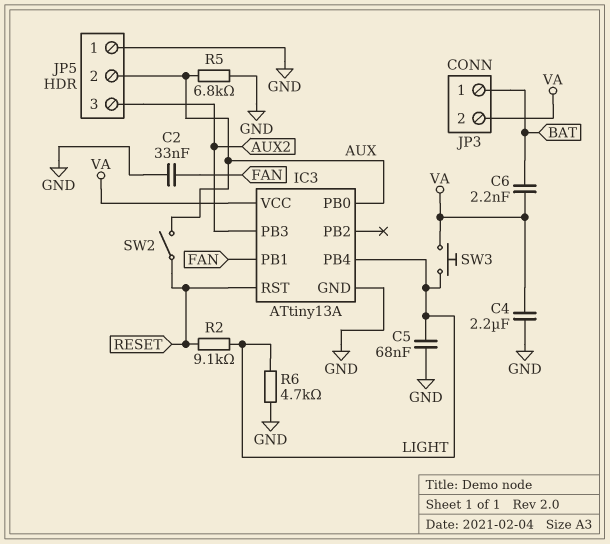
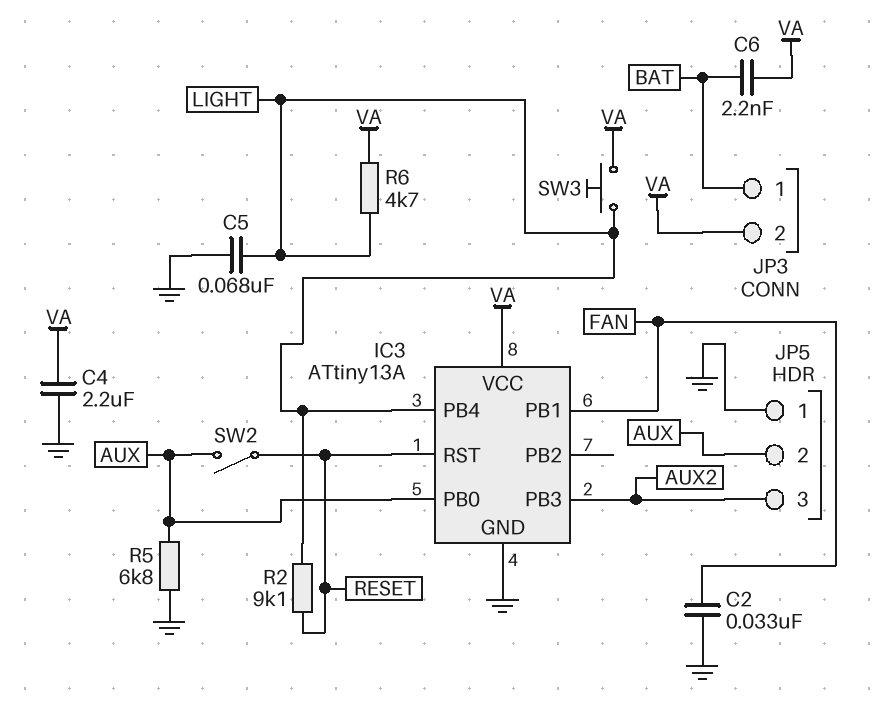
R6: 4.7k (GND, LIGHT) -> 4.7k (LIGHT, VA)

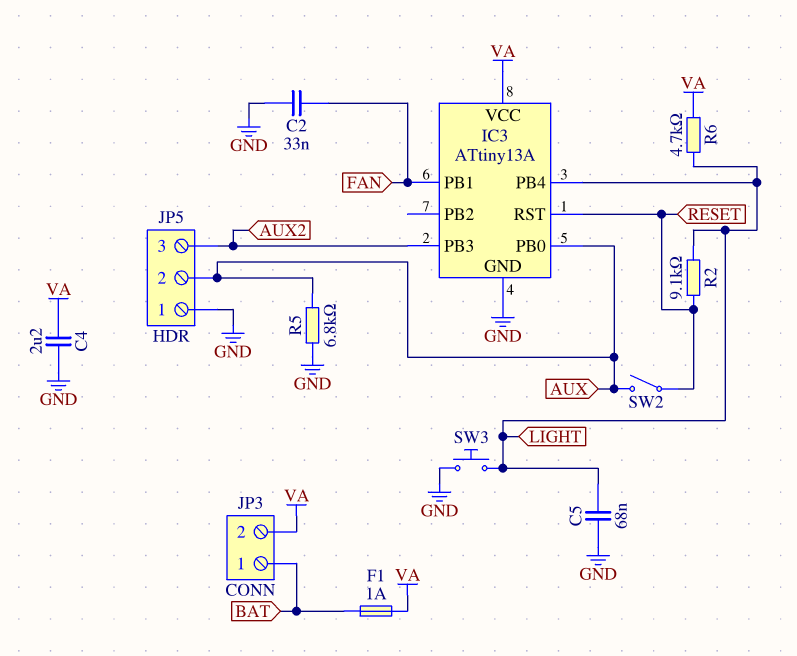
C6: 2.2nF (BAT, VA) -> none
F1: none -> 1A (BAT, VA)
SW3: button (LIGHT, VA) -> button (GND, LIGHT)

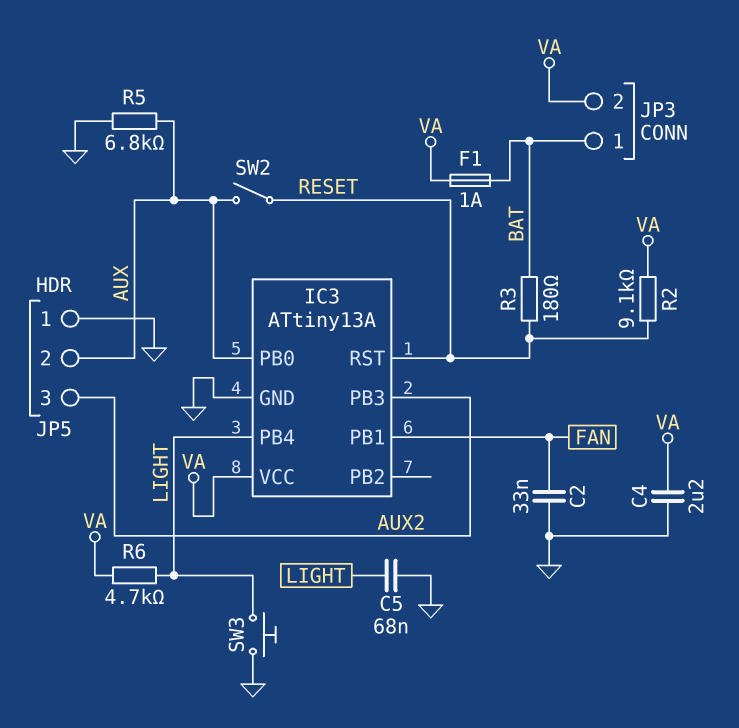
R2: 9.1k (LIGHT, RESET) -> 9.1k (RESET, VA)
R3: none -> 180 (BAT, RESET)

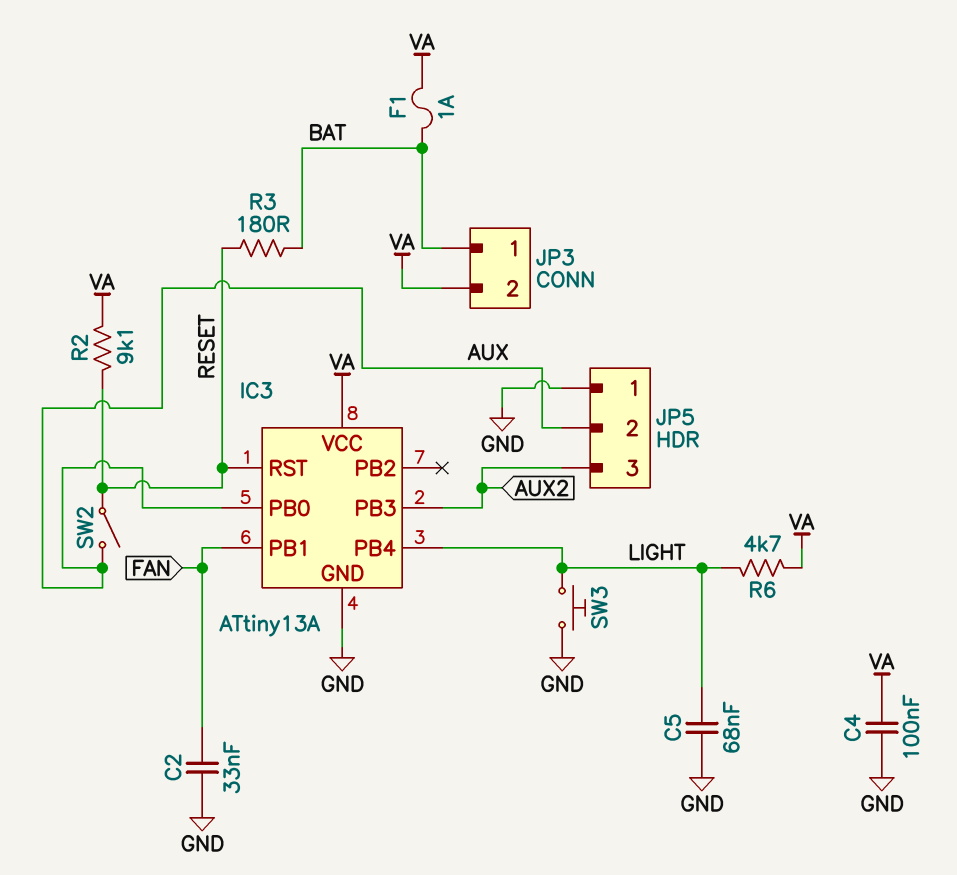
C4: 2.2uF (GND, VA) -> 100nF (GND, VA)
R5: 6.8k (AUX, GND) -> none

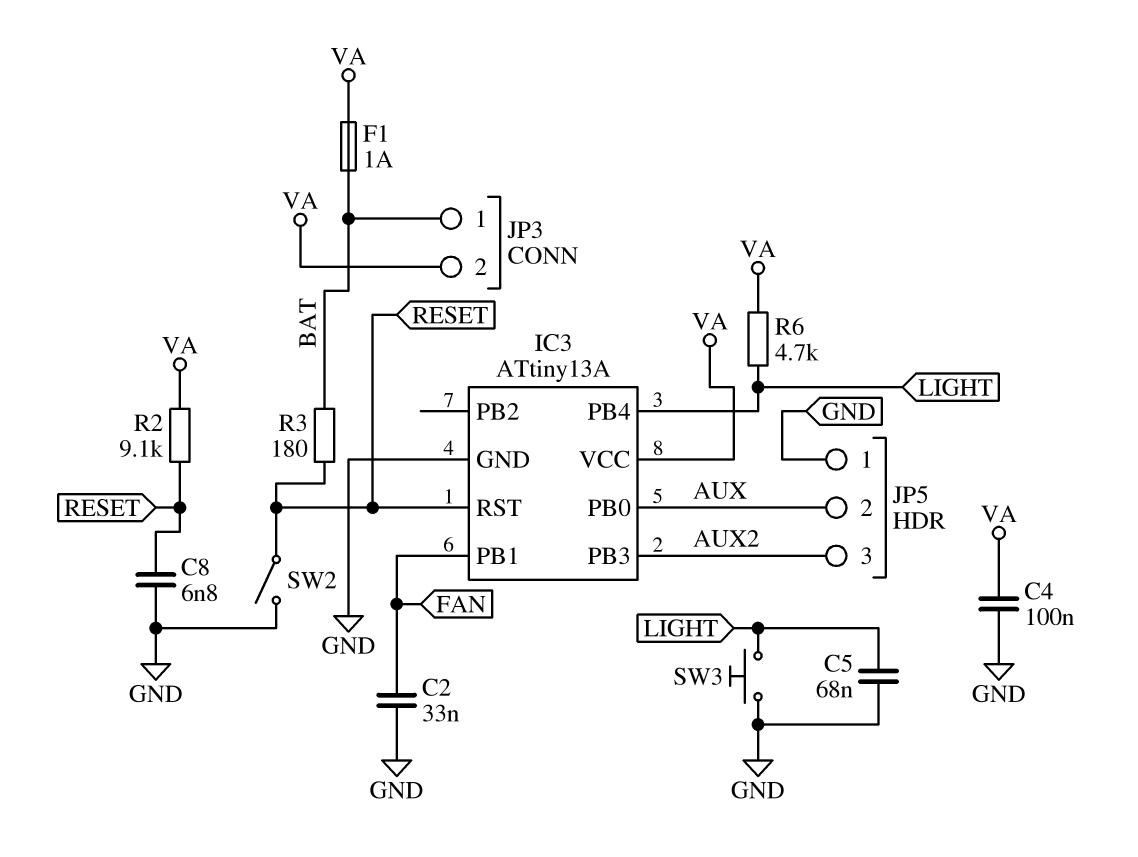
C8: none -> 6.8nF (GND, RESET)
SW2: switch (AUX, RESET) -> switch (GND, RESET)

